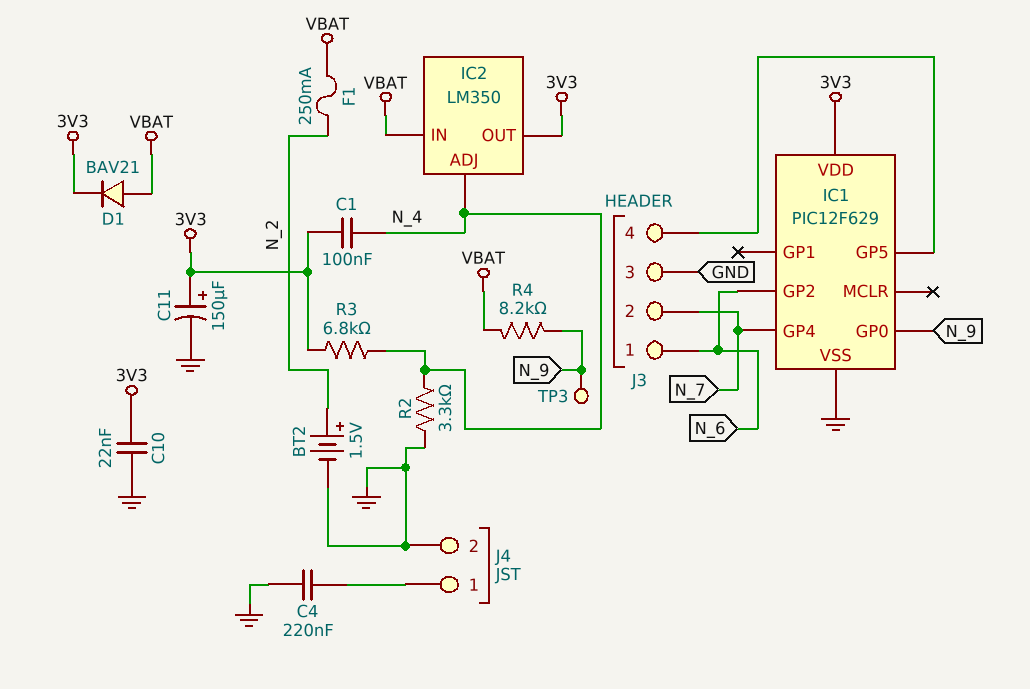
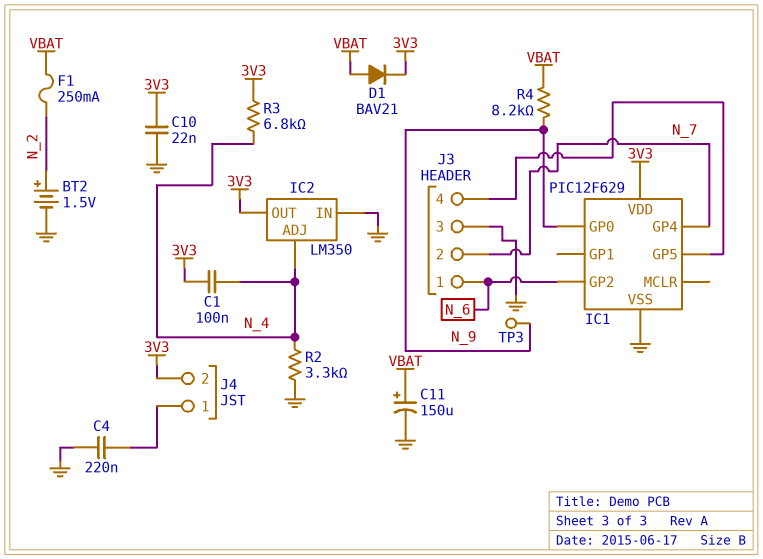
C11: 150uF (plus 3V3, minus GND) -> 150uF (plus VBAT, minus GND)
IC2 pin IN: VBAT -> GND
J4 pin 2: GND -> 3V3

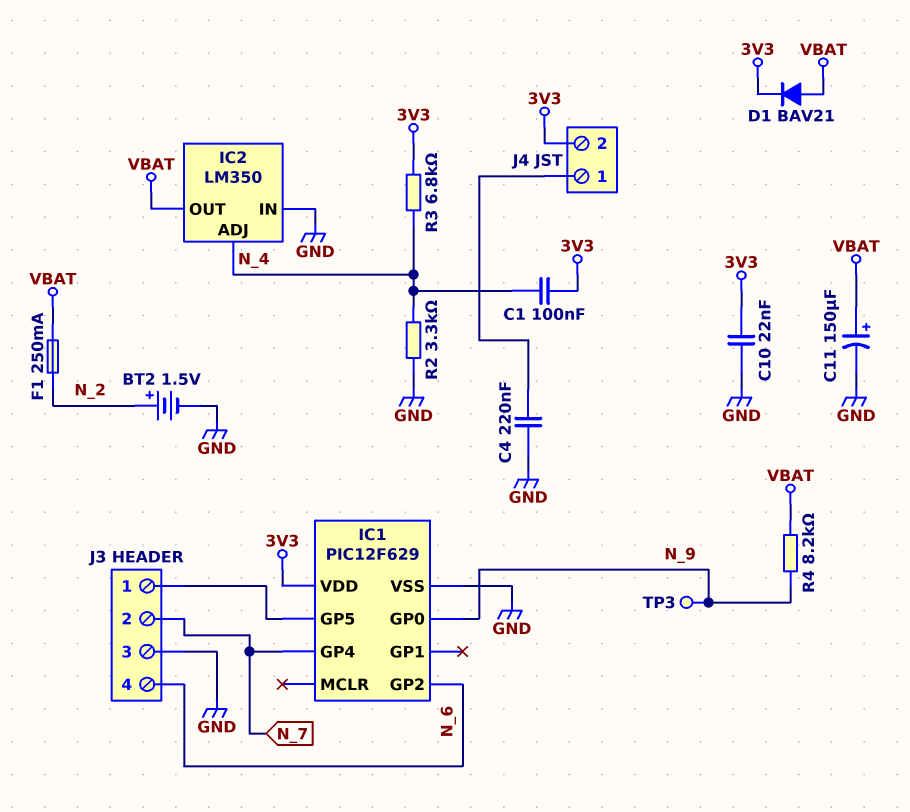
IC2 pin OUT: 3V3 -> VBAT
J3 pin 1: N_6 -> IC1/GP5
J3 pin 4: IC1/GP5 -> N_6

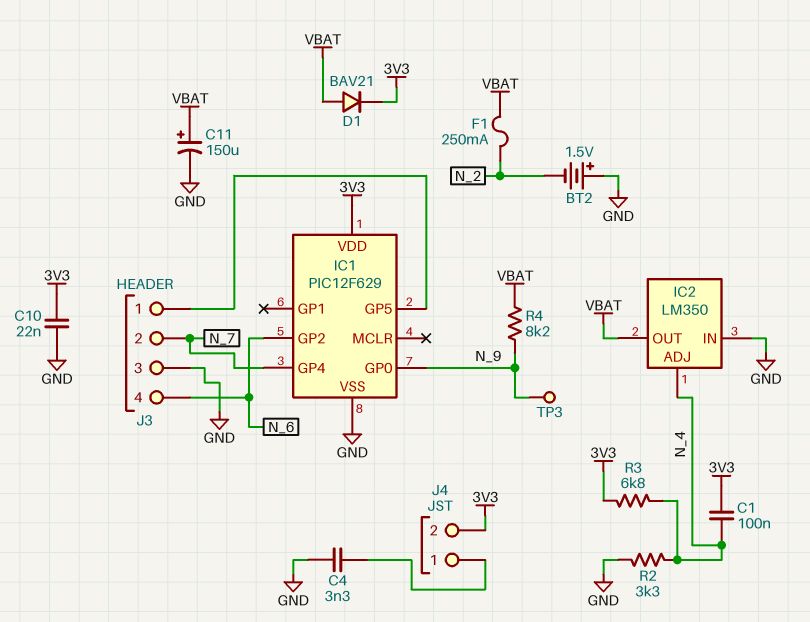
BT2: 1.5V (plus N_2, minus GND) -> 1.5V (plus GND, minus N_2)
C4: 220nF (GND, J4/1) -> 3.3nF (GND, J4/1)

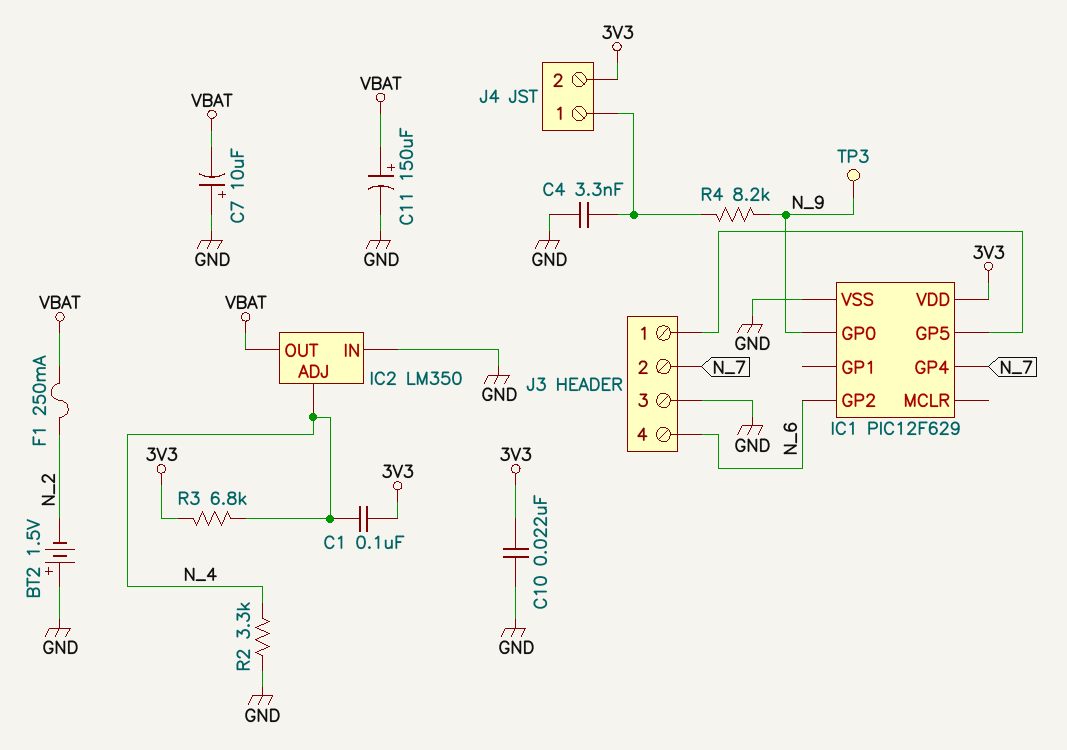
C7: none -> 10uF (plus GND, minus VBAT)
D1: diode BAV21 (A VBAT, K 3V3) -> none
R4: 8.2k (N_9, VBAT) -> 8.2k (J4/1, N_9)

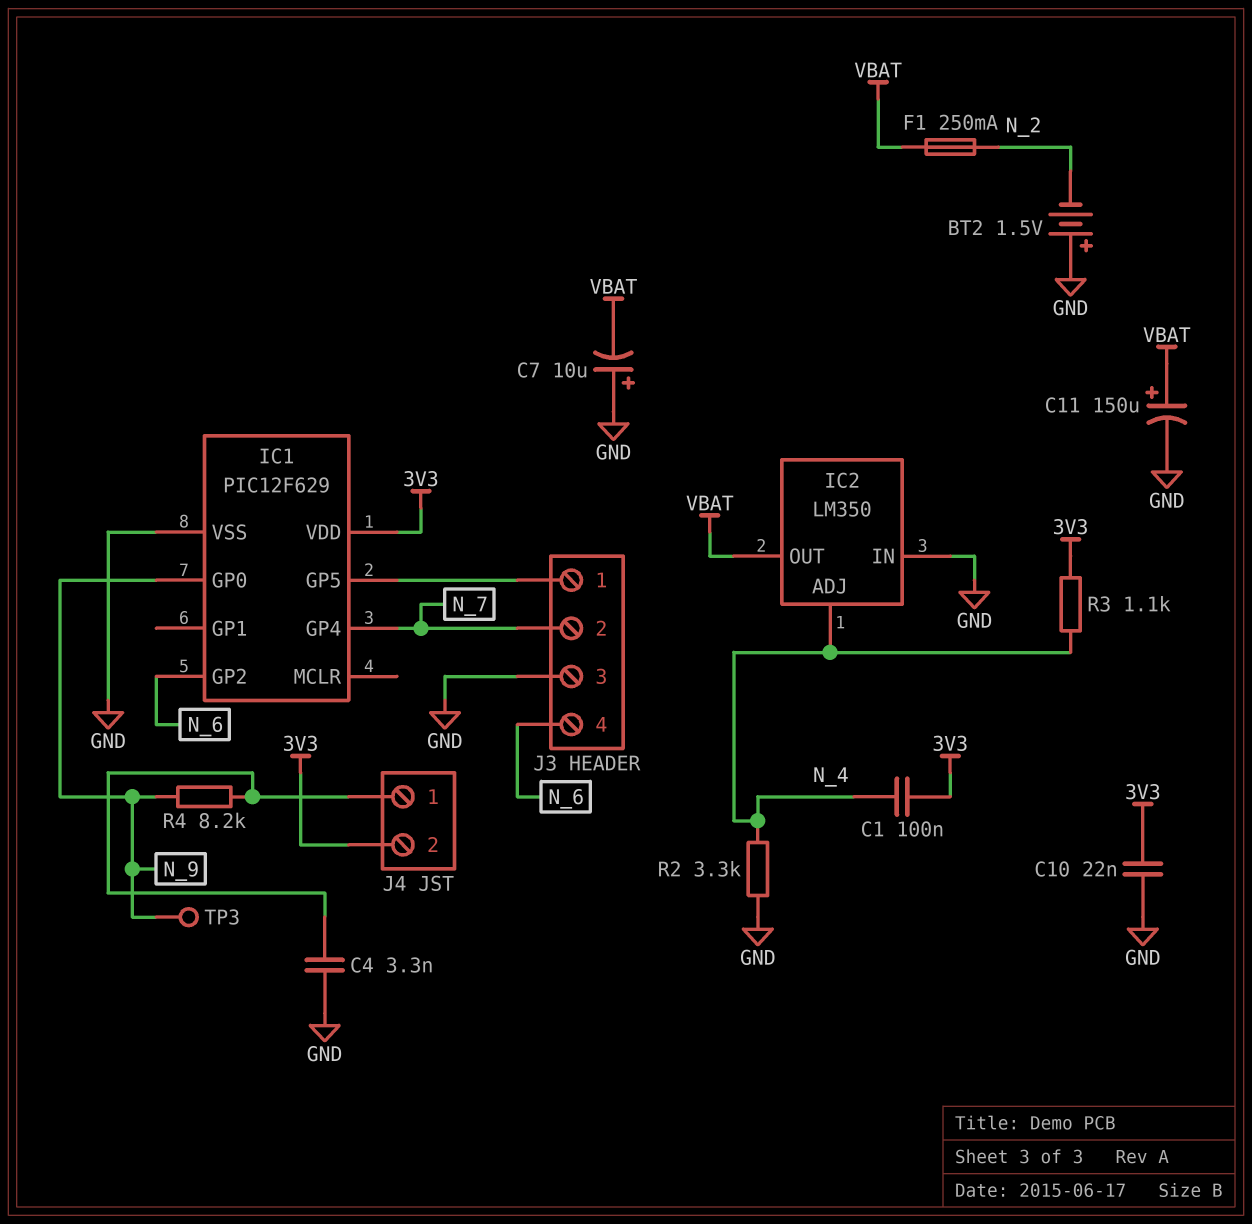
R3: 6.8k (3V3, N_4) -> 1.1k (3V3, N_4)

